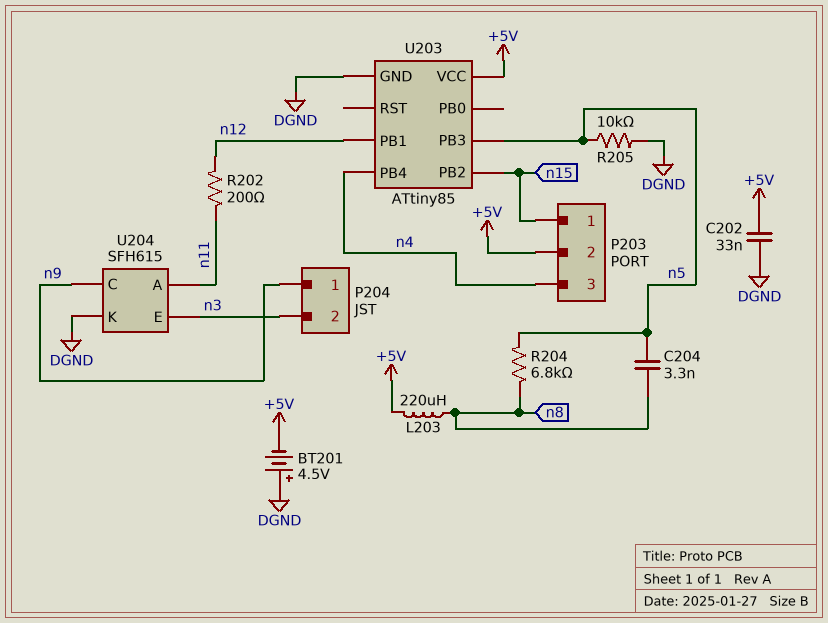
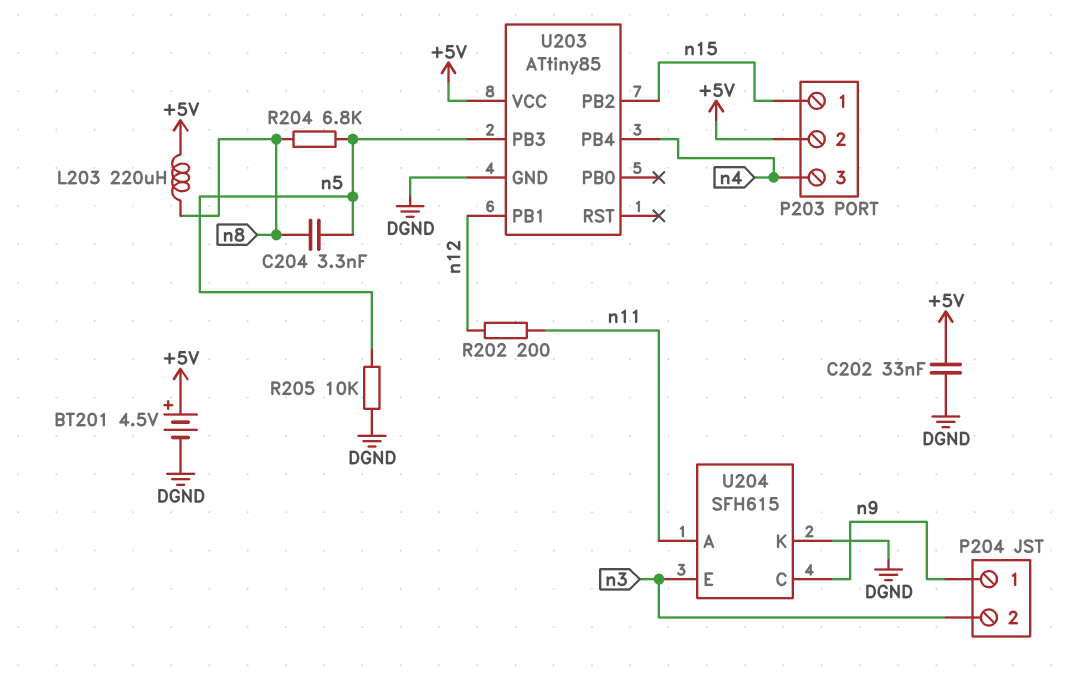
BT201: 4.5V (plus DGND, minus +5V) -> 4.5V (plus +5V, minus DGND)

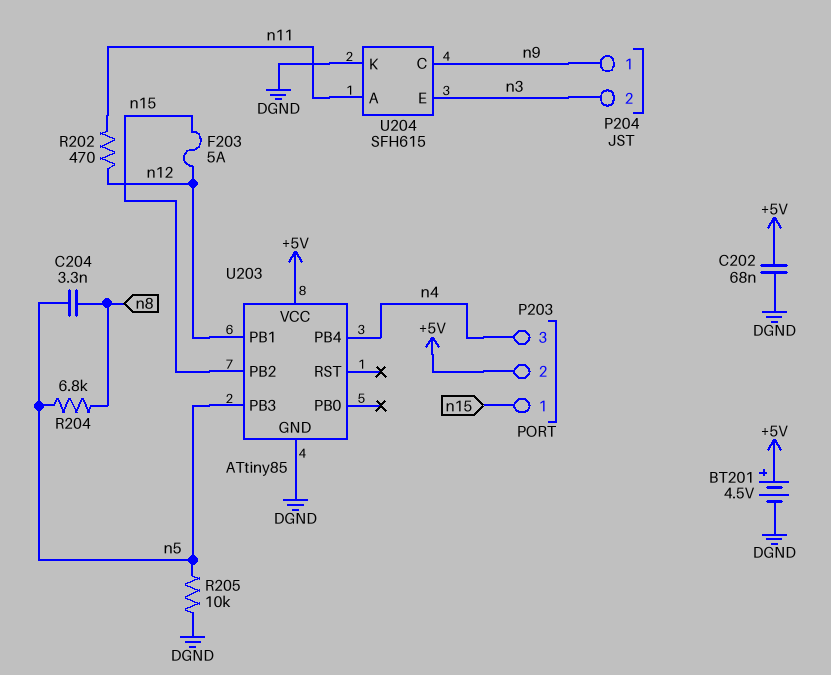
C202: 33nF (+5V, DGND) -> 68nF (+5V, DGND)
F203: none -> 5A (n12, n15)
L203: 220uH (+5V, n8) -> none
R202: 200 (n11, n12) -> 470 (n11, n12)

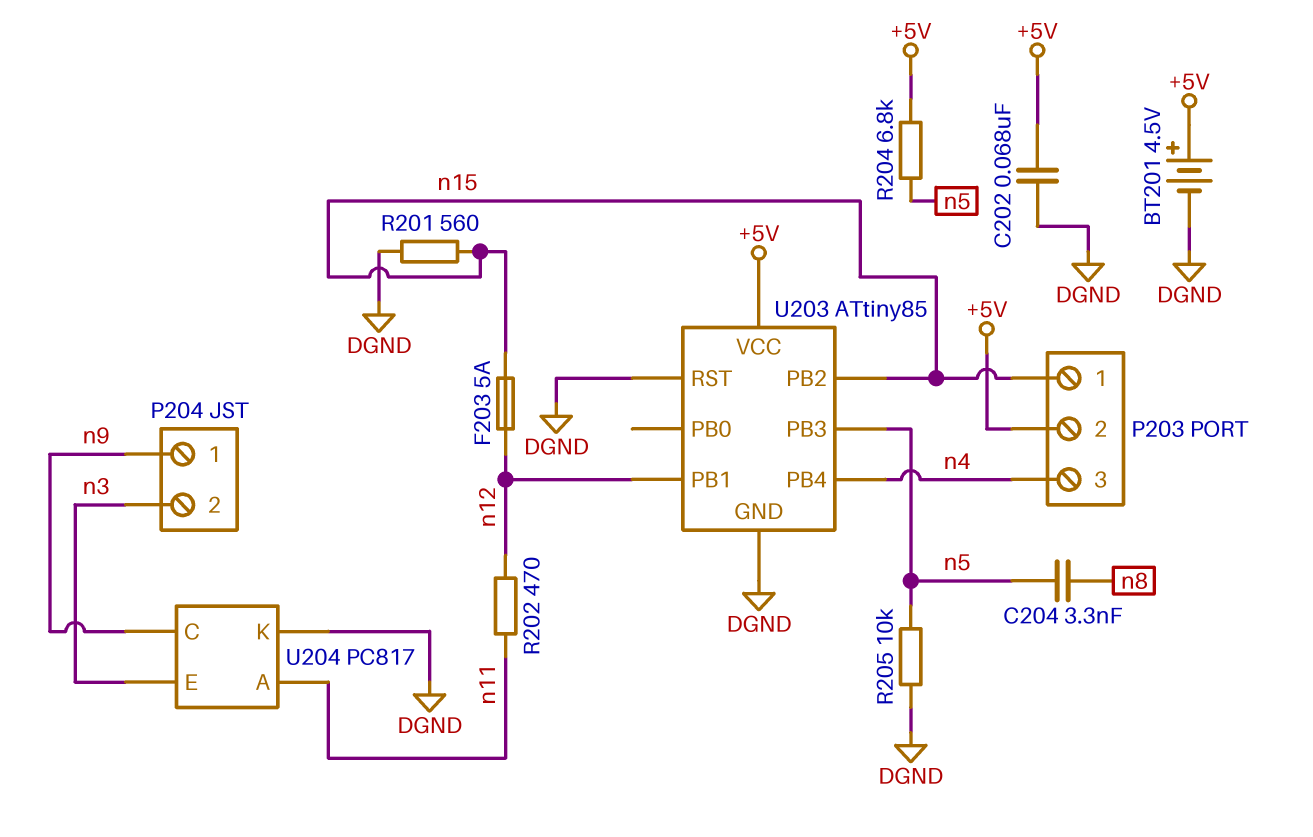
R201: none -> 560 (DGND, n15)
R204: 6.8k (n5, n8) -> 6.8k (+5V, n5)
U203 pin RST: none -> DGND
U204: SFH615 -> PC817

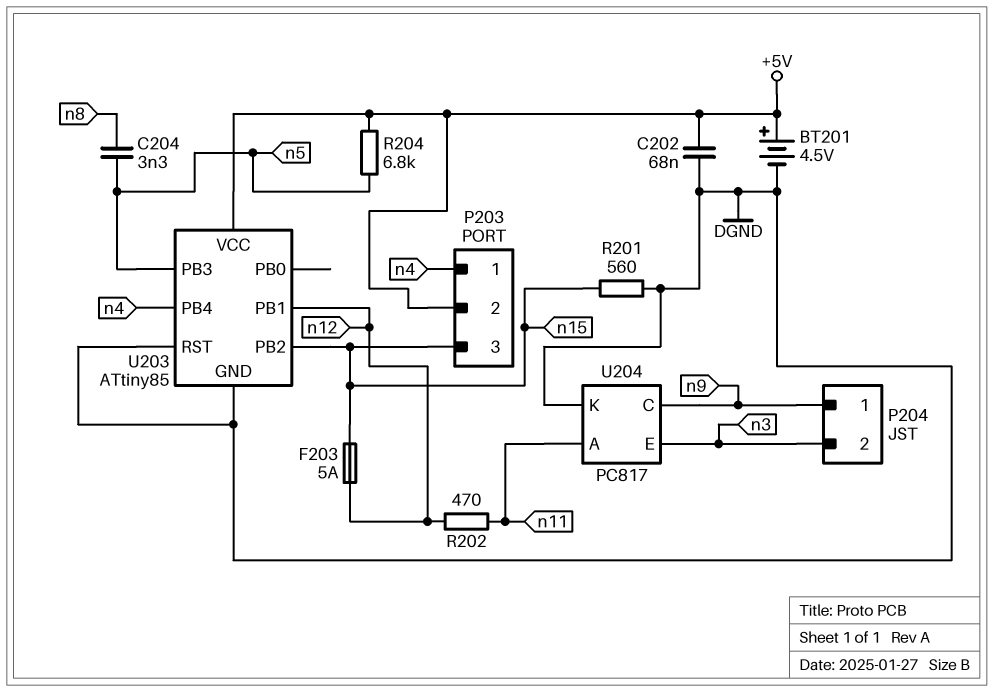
P203 pin 1: n15 -> n4
P203 pin 3: n4 -> n15
R205: 10k (DGND, n5) -> none

